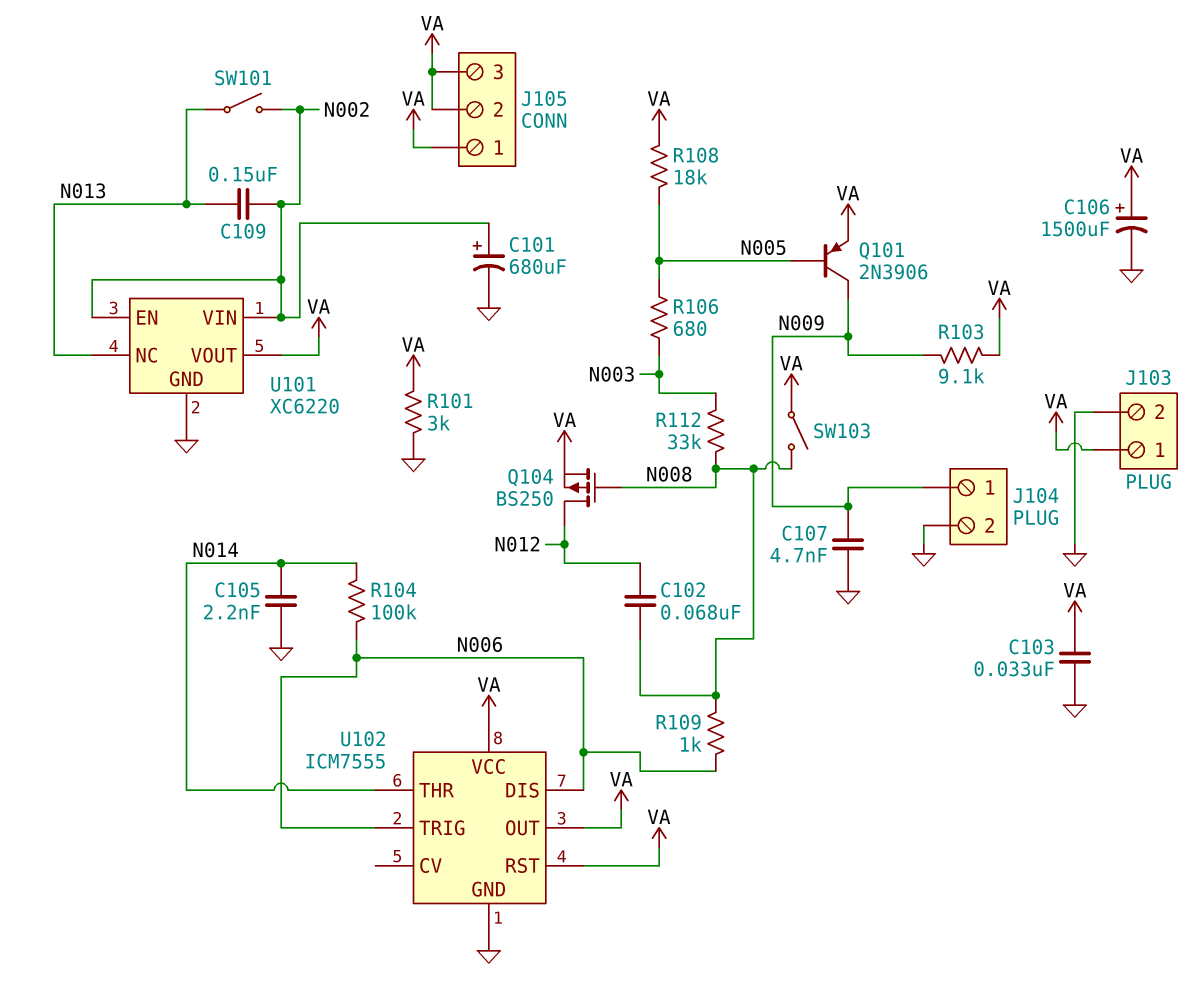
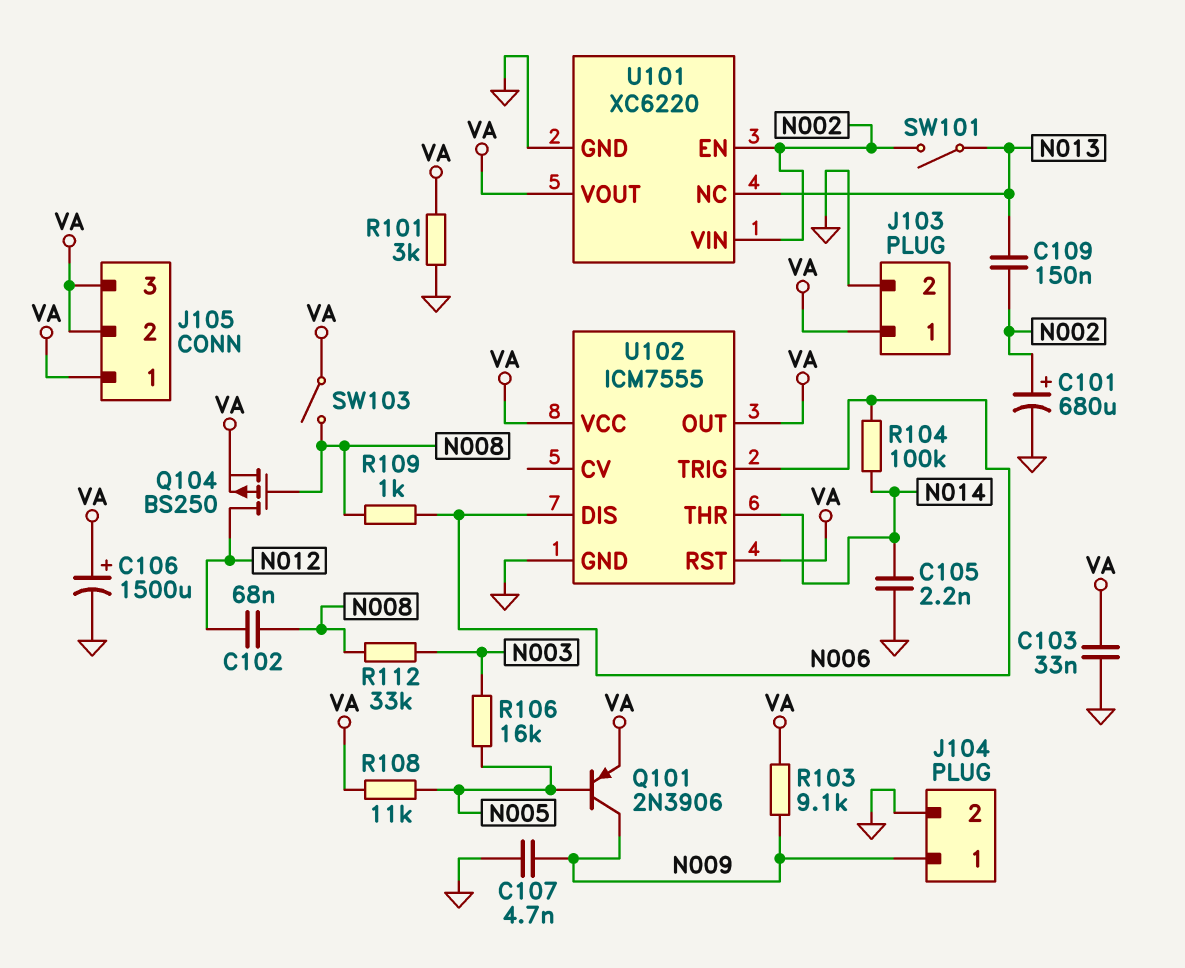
R106: 680 (N003, N005) -> 16k (N003, N005)
R108: 18k (N005, VA) -> 11k (N005, VA)

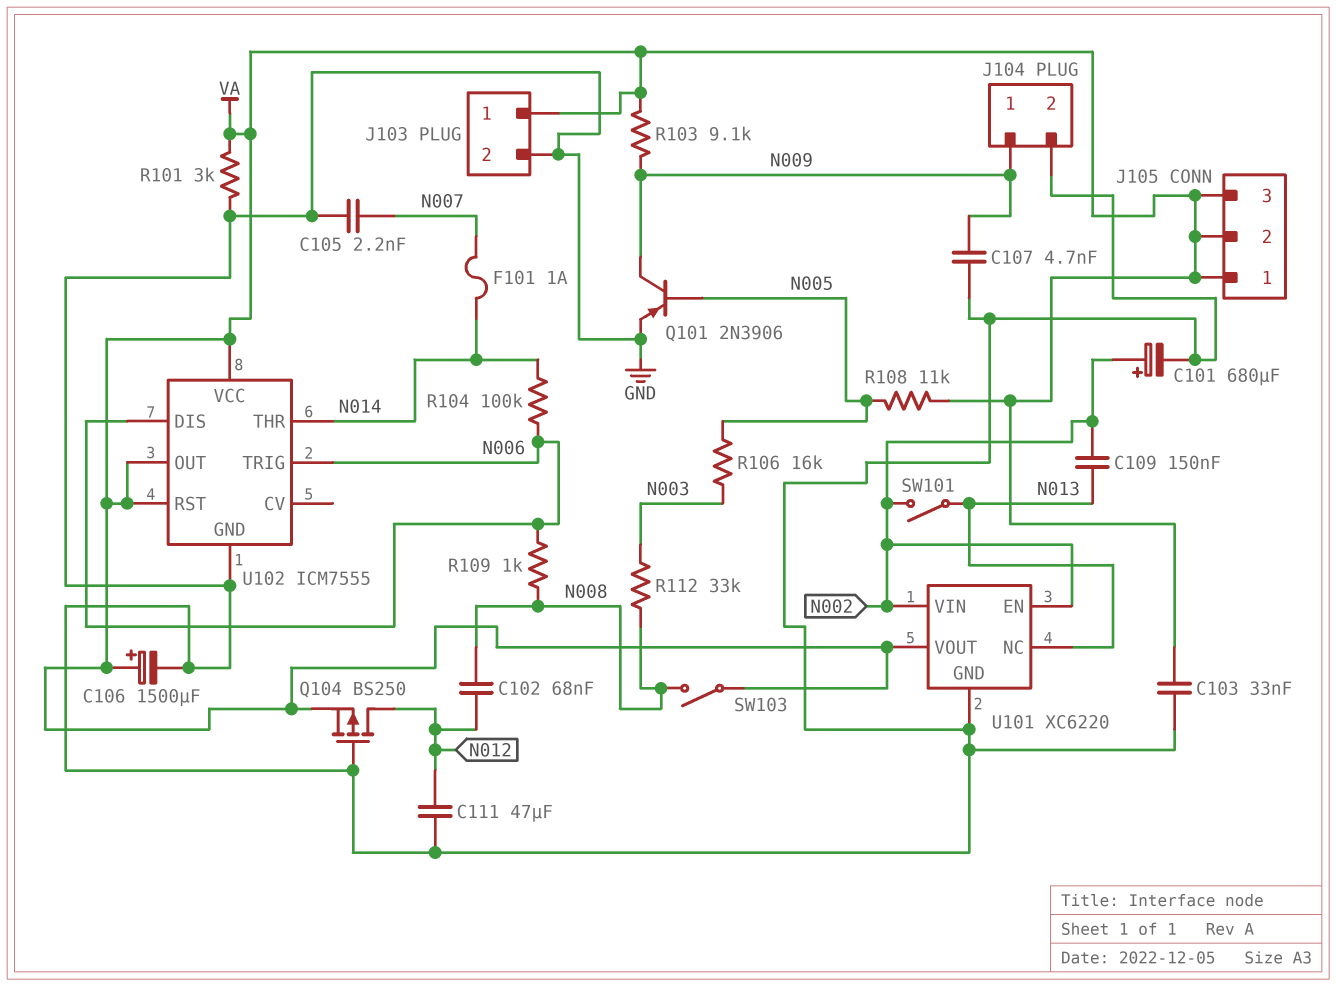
C105: 2.2nF (GND, N014) -> 2.2nF (GND, N007)
C111: none -> 47uF (GND, N012)
F101: none -> 1A (N007, N014)
Q101: PNP 2N3906 (B N005, C N009, E VA) -> PNP 2N3906 (B N005, C N009, E GND)
Q104: PMOS BS250 (G N008, D N012, S VA) -> PMOS BS250 (G GND, D N012, S VA)

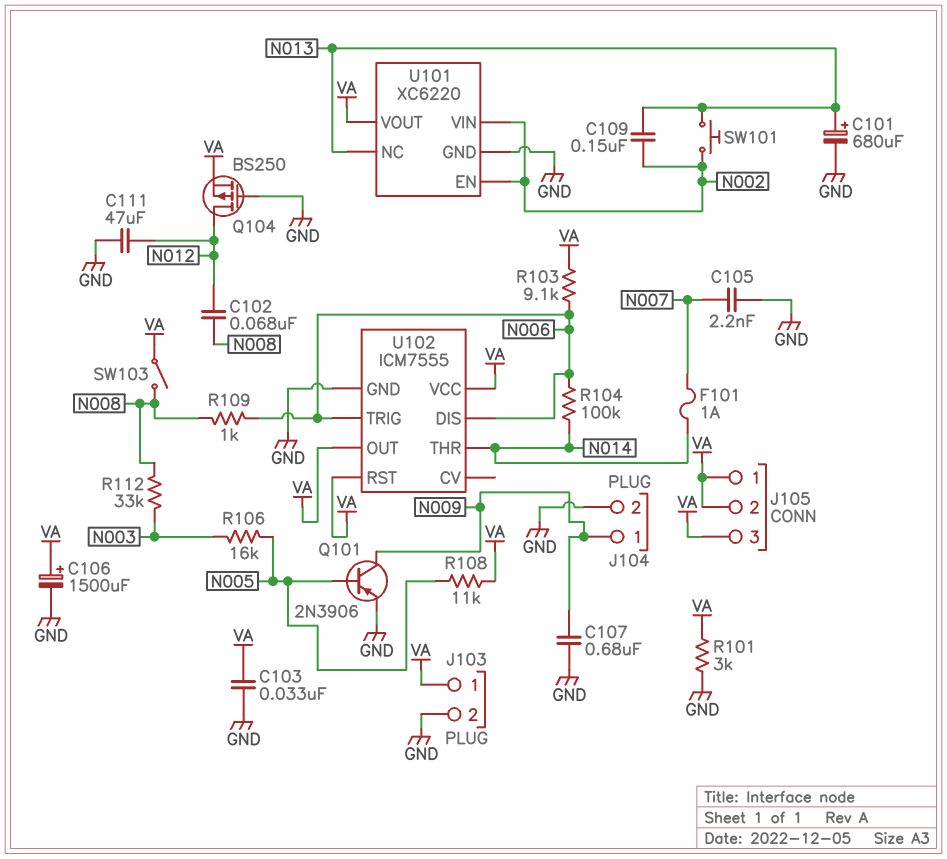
C101: 680uF (plus N002, minus GND) -> 680uF (plus N013, minus GND)
C107: 4.7nF (GND, N009) -> 680nF (GND, N009)
R103: 9.1k (N009, VA) -> 9.1k (N006, VA)
SW101: switch (N002, N013) -> button (N002, N013)

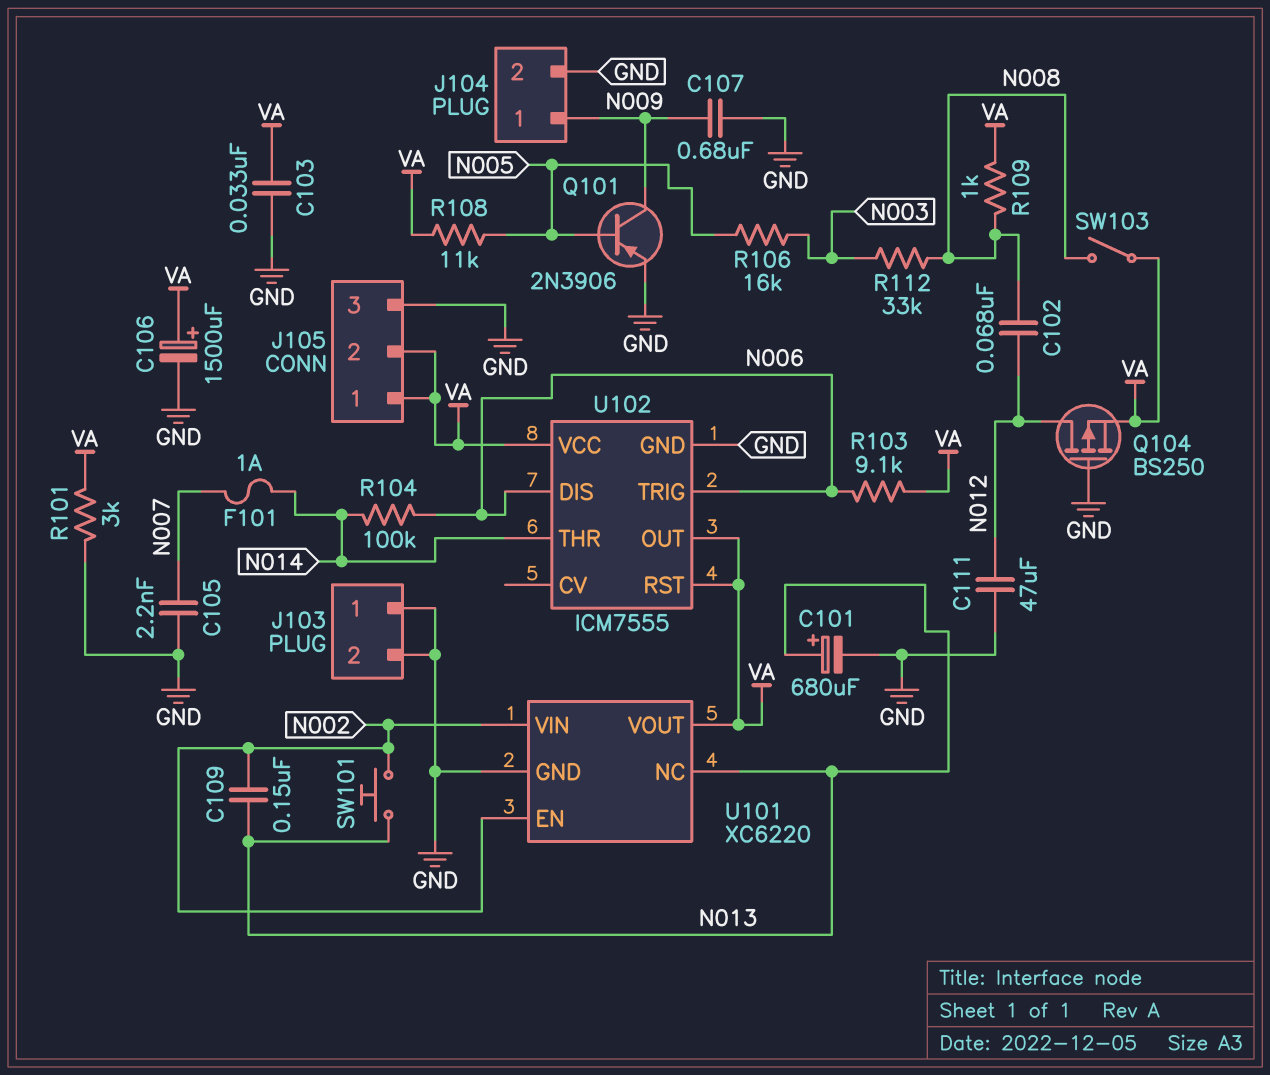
J103 pin 1: VA -> GND
J105 pin 3: VA -> GND
R109: 1k (N006, N008) -> 1k (N008, VA)

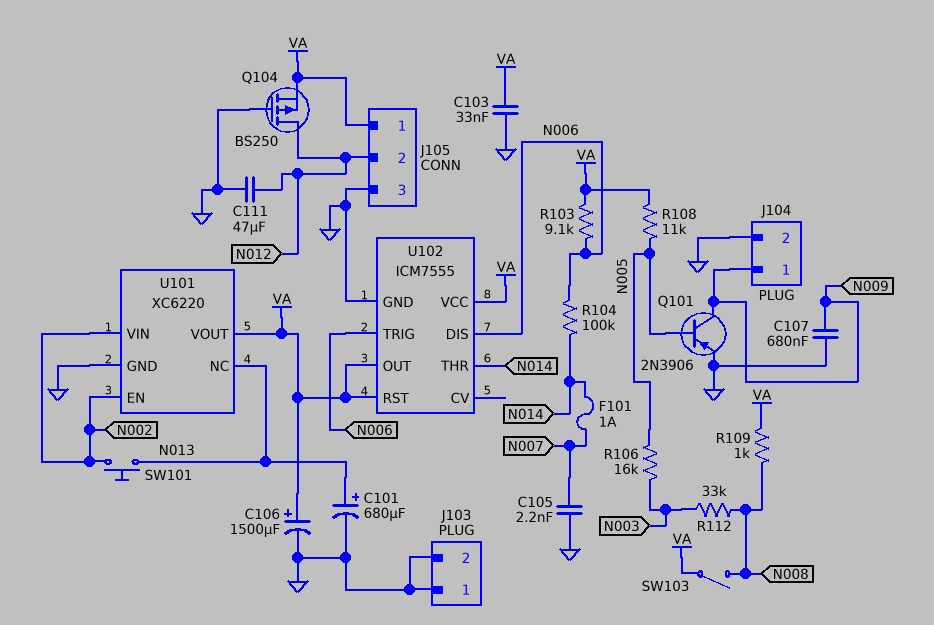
C102: 68nF (N008, N012) -> none
C109: 150nF (N002, N013) -> none
J105 pin 2: VA -> N012
R101: 3k (GND, VA) -> none

